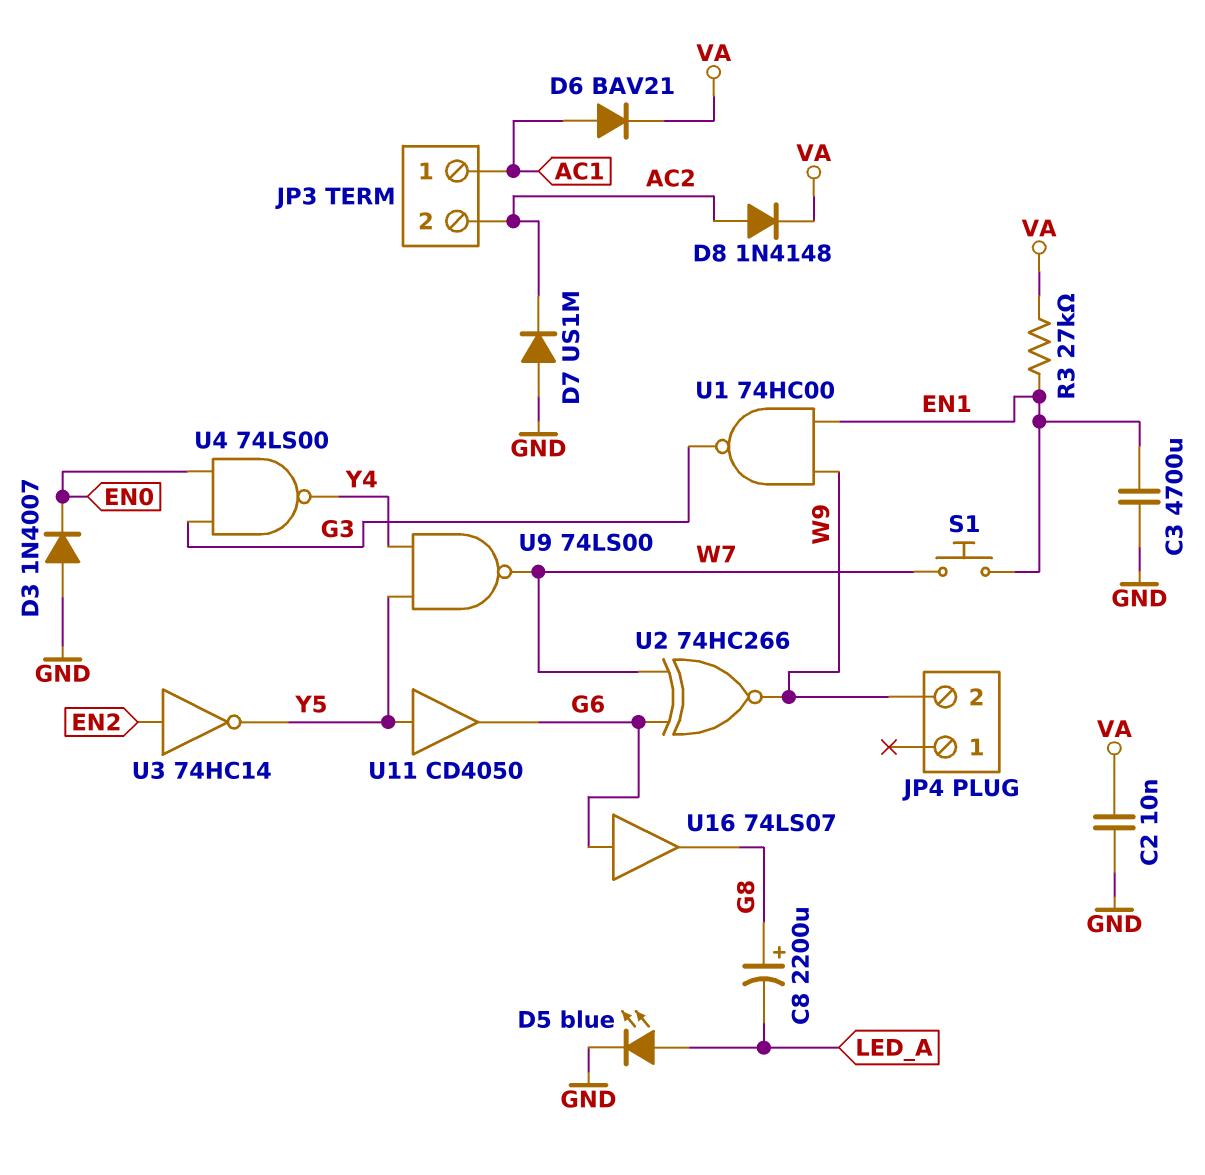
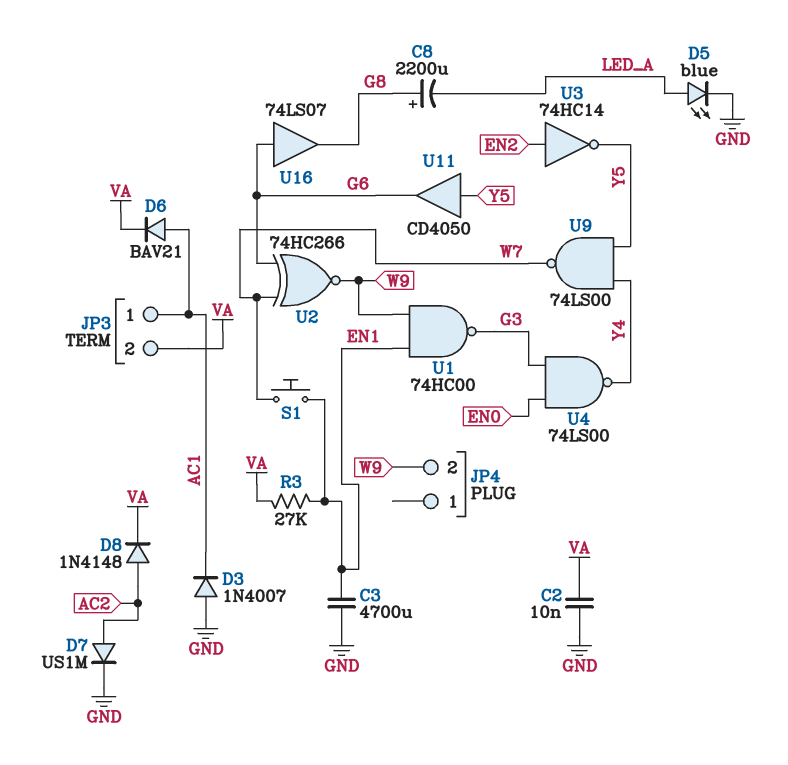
D3: diode 1N4007 (A GND, K EN0) -> diode 1N4007 (A GND, K AC1)
D7: diode US1M (A GND, K AC2) -> diode US1M (A AC2, K GND)
JP3 pin 2: AC2 -> VA

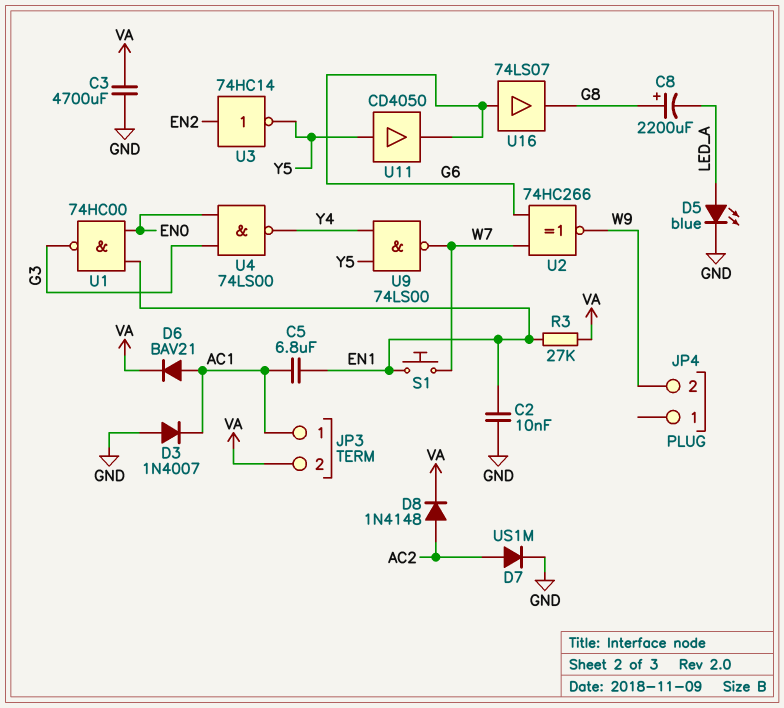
C2: 10nF (GND, VA) -> 10nF (EN1, GND)
C3: 4700uF (EN1, GND) -> 4700uF (GND, VA)
C5: none -> 6.8uF (AC1, EN1)
U1: NAND 74HC00 (in EN1, in W9, out G3) -> NAND 74HC00 (in EN0, in EN1, out G3)

